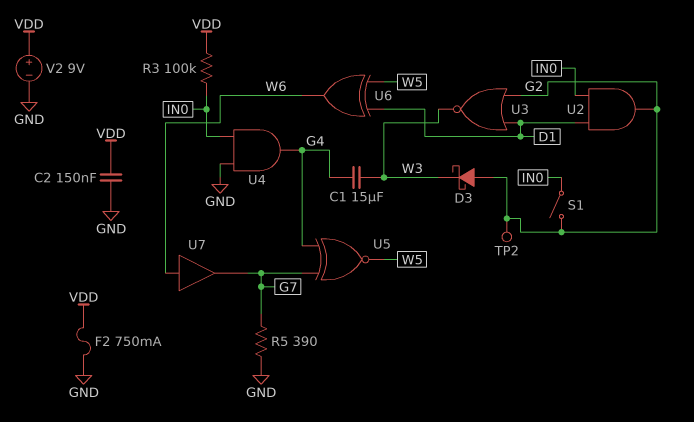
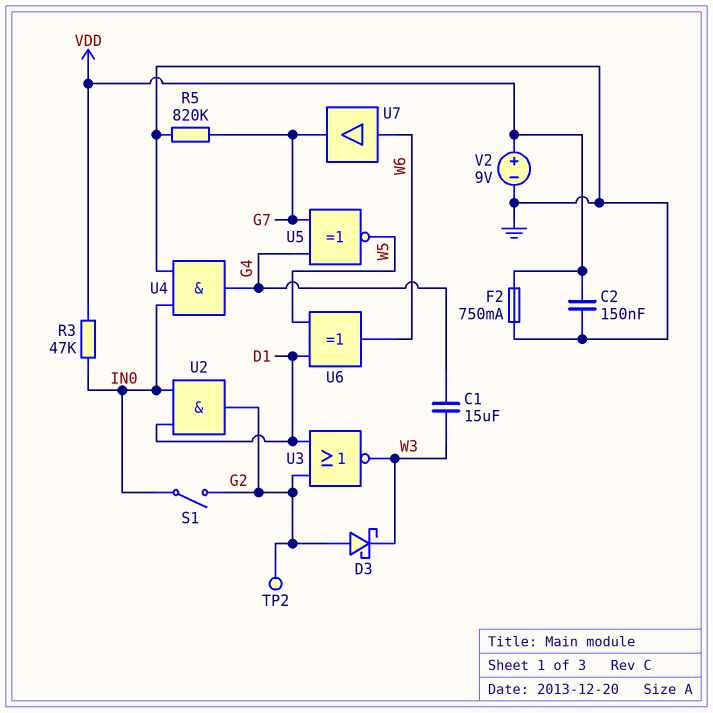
R3: 100k (IN0, VDD) -> 47k (IN0, VDD)
R5: 390 (G7, GND) -> 820k (G7, GND)

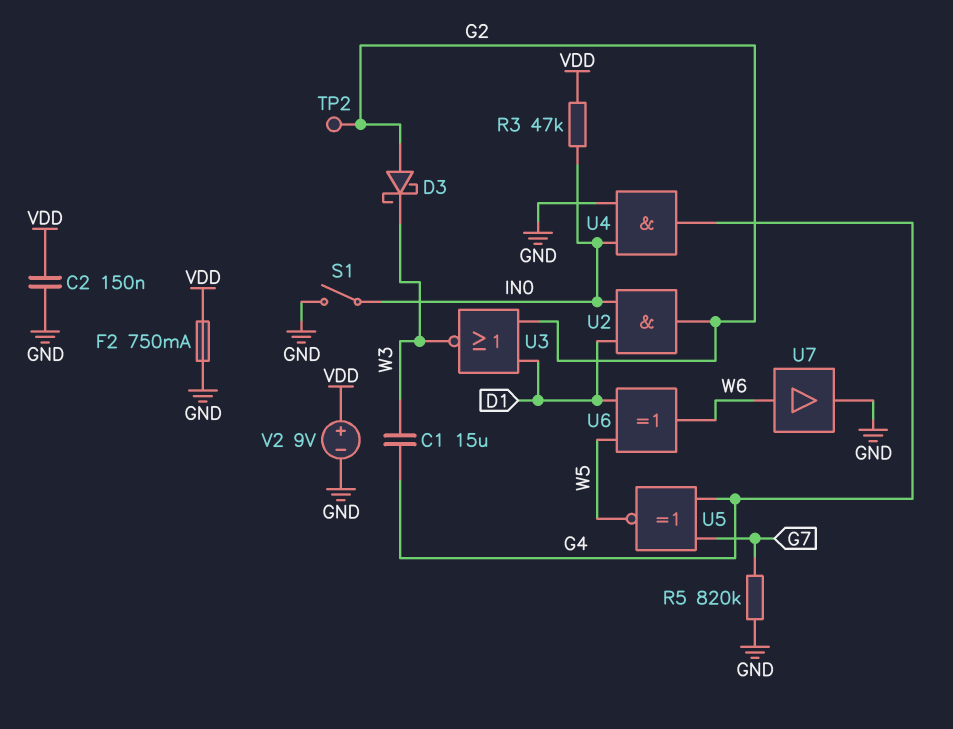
S1: switch (G2, IN0) -> switch (GND, IN0)
U7: buffer (in W6, out G7) -> buffer (in W6, out GND)

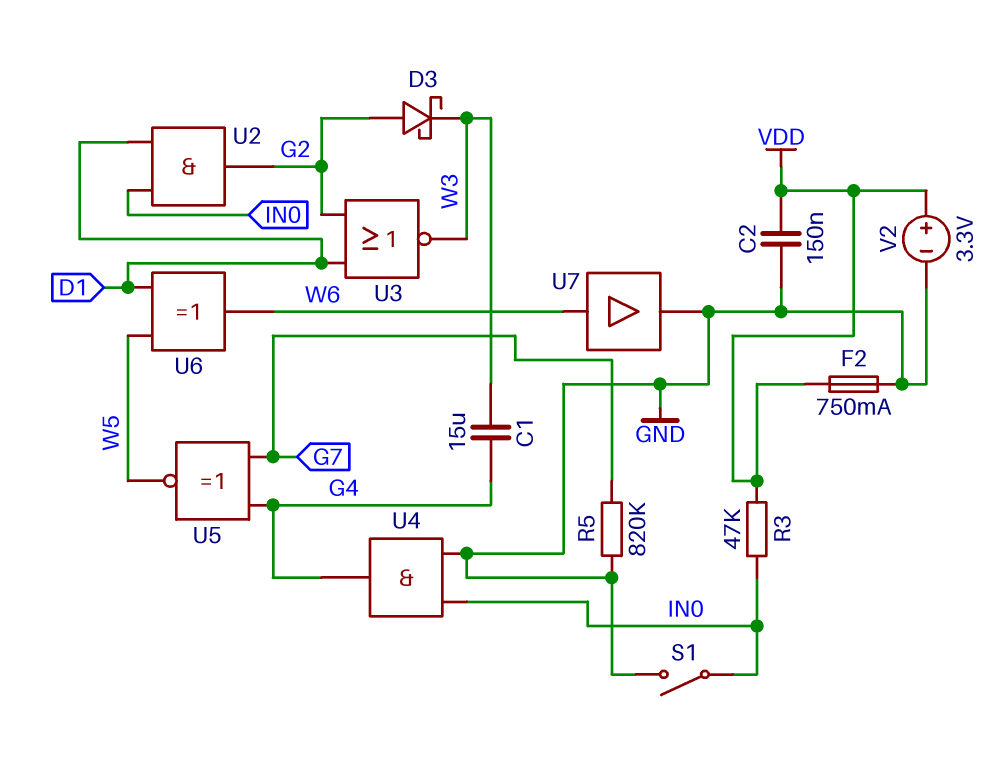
TP2: test point (G2) -> none
V2: 9V (plus VDD, minus GND) -> 3.3V (plus VDD, minus GND)

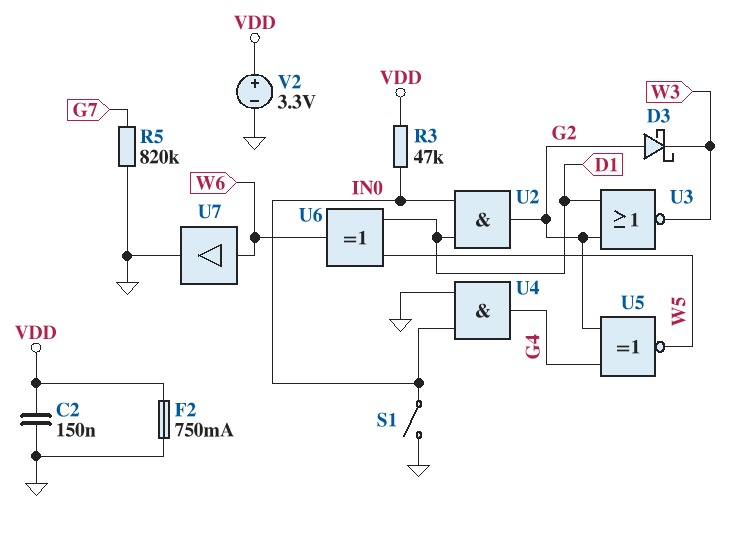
C1: 15uF (G4, W3) -> none
U5: XNOR (in G4, in G7, out W5) -> XNOR (in G2, in G4, out W5)

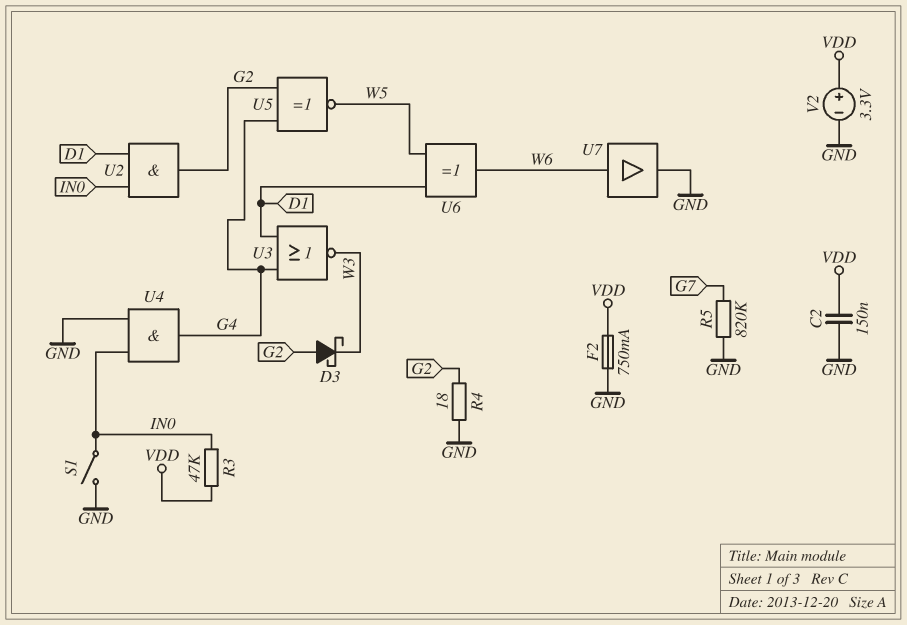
R4: none -> 18 (G2, GND)
U3: NOR (in D1, in G2, out W3) -> NOR (in D1, in G4, out W3)

